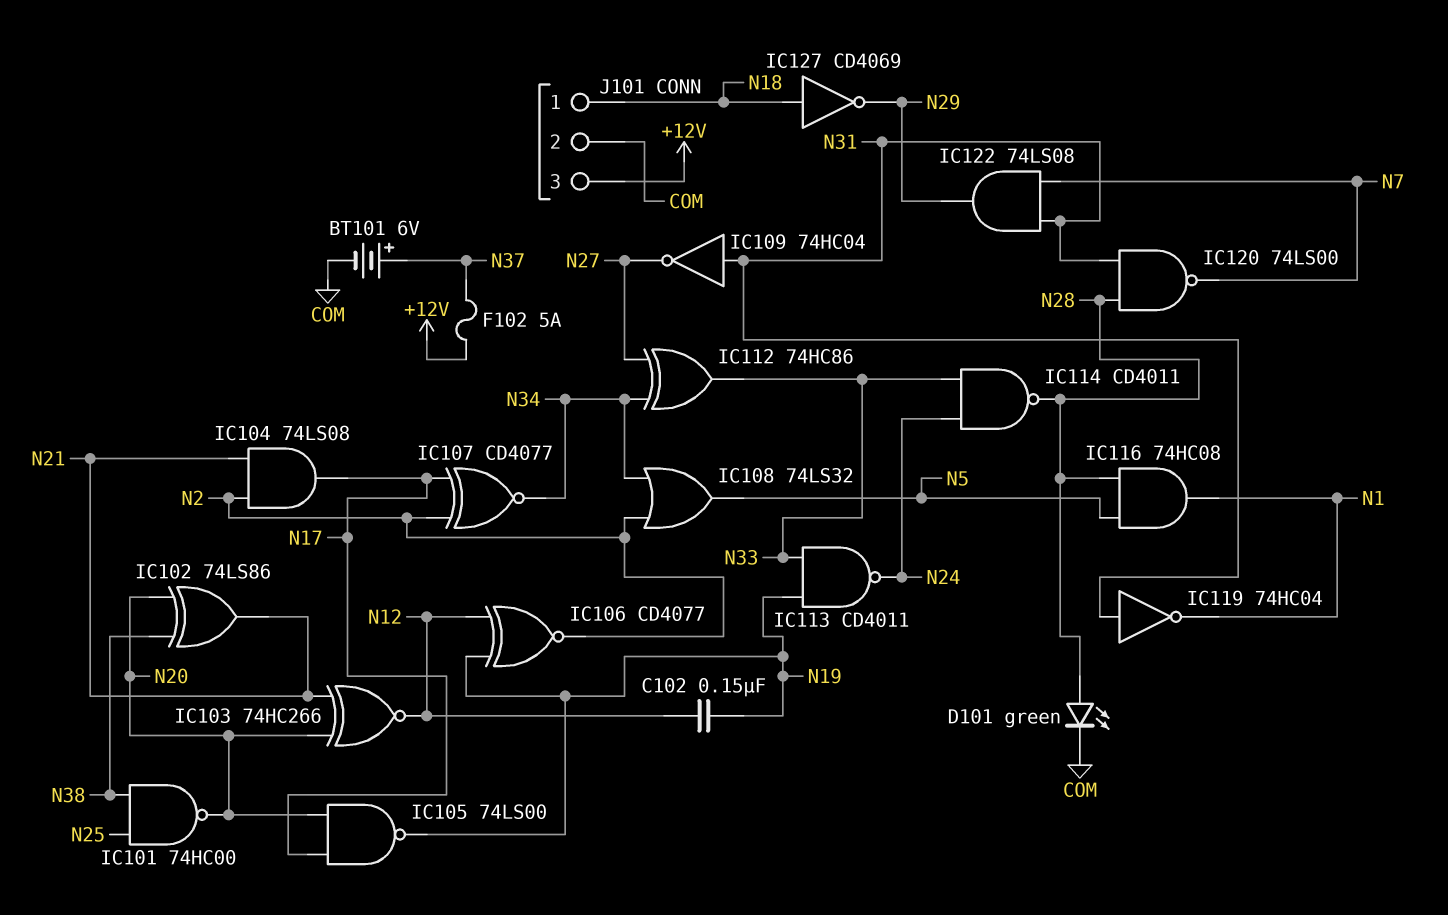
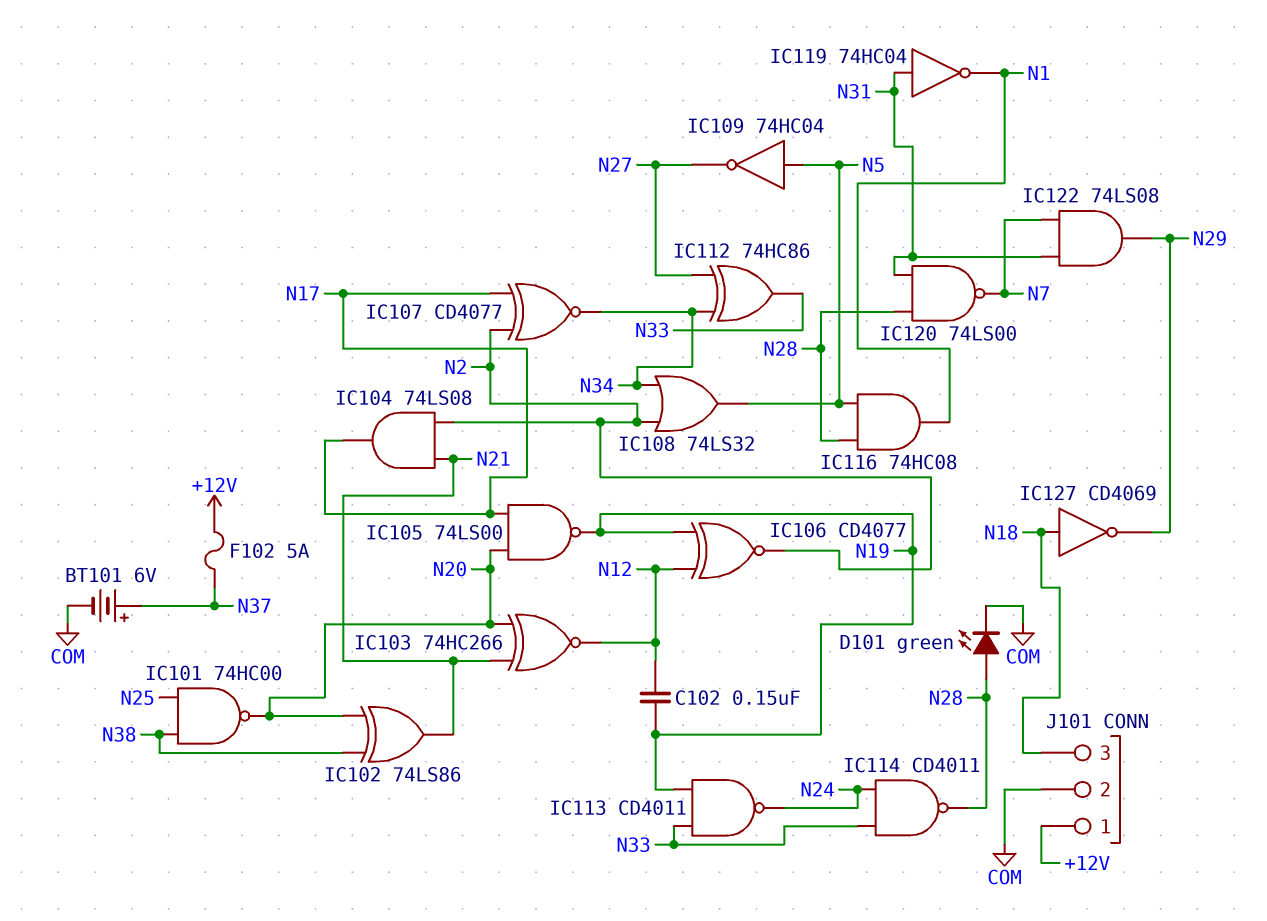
IC109: NOT 74HC04 (in N31, out N27) -> NOT 74HC04 (in N5, out N27)
J101 pin 1: N18 -> +12V
J101 pin 3: +12V -> N18

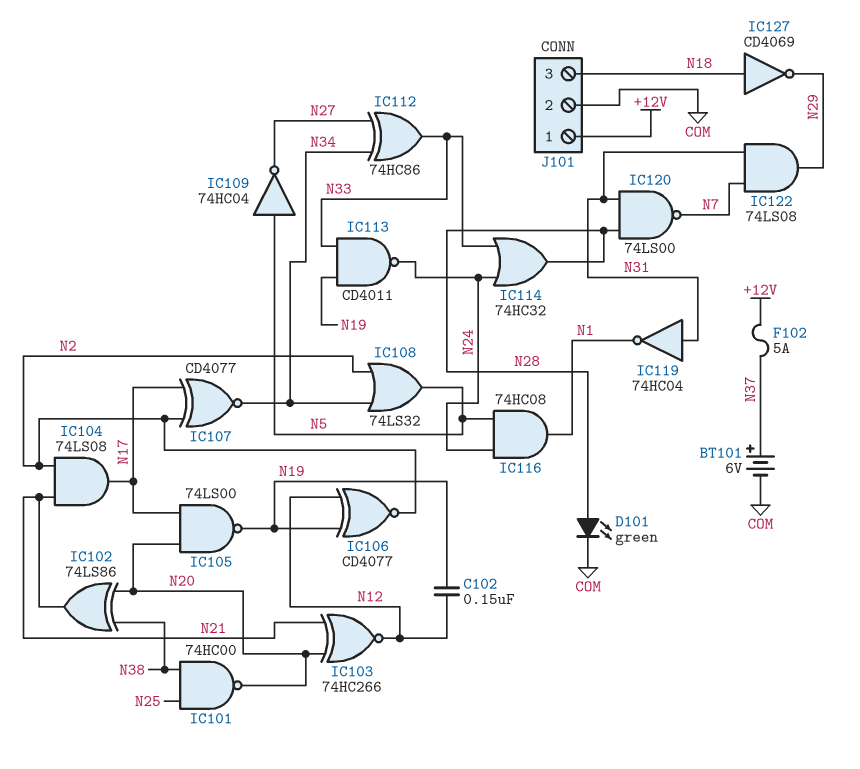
IC114: NAND CD4011 (in N24, in N33, out N28) -> OR 74HC32 (in N24, in N33, out N28)
IC116: AND 74HC08 (in N5, in N28, out N1) -> AND 74HC08 (in N5, in N24, out N1)

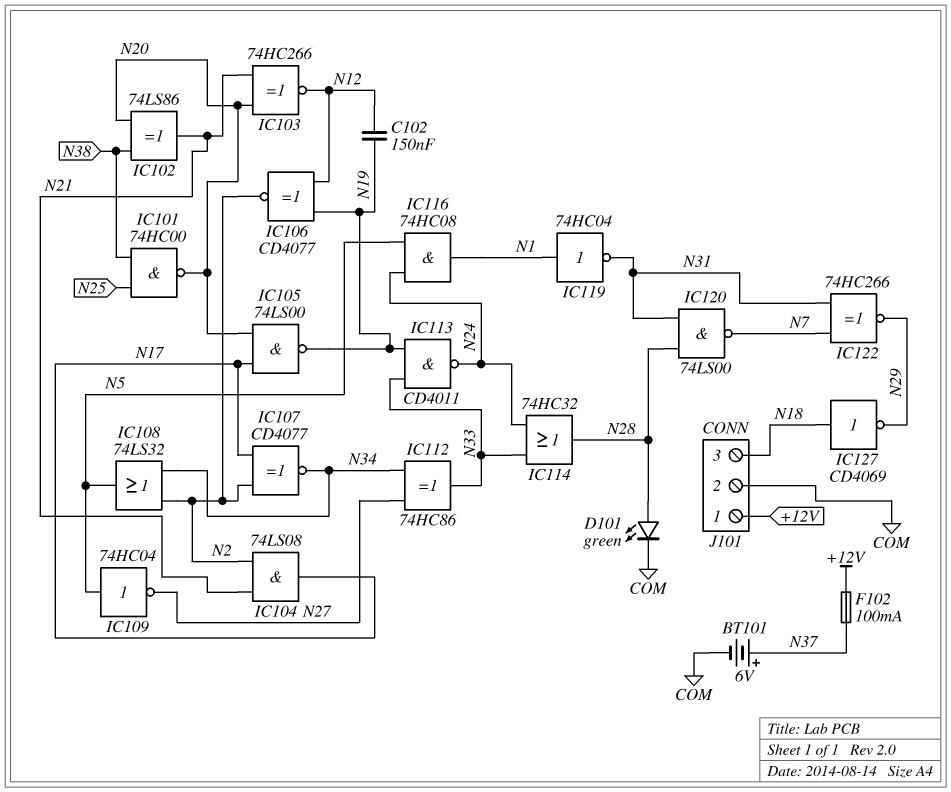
F102: 5A (+12V, N37) -> 100mA (+12V, N37)
IC119: NOT 74HC04 (in N31, out N1) -> NOT 74HC04 (in N1, out N31)
IC122: AND 74LS08 (in N7, in N31, out N29) -> XNOR 74HC266 (in N7, in N31, out N29)

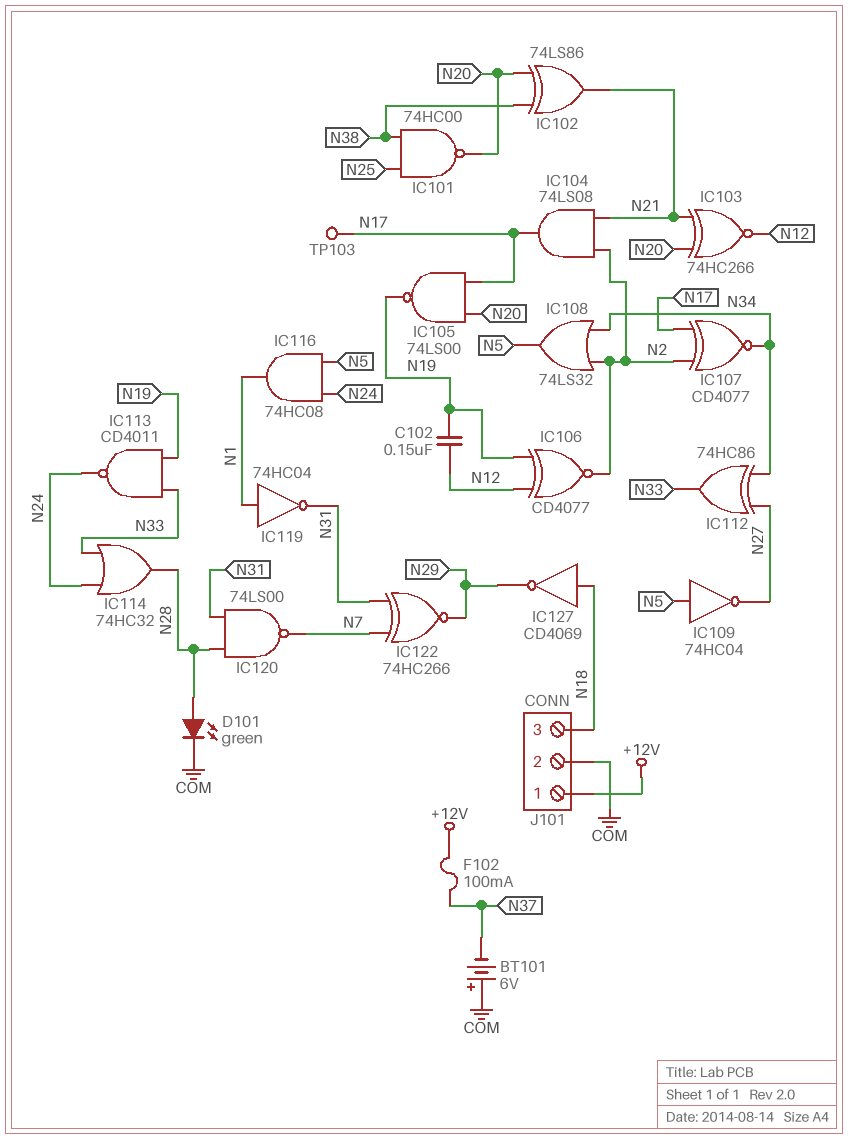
BT101: 6V (plus N37, minus COM) -> 6V (plus COM, minus N37)
TP103: none -> test point (N17)

